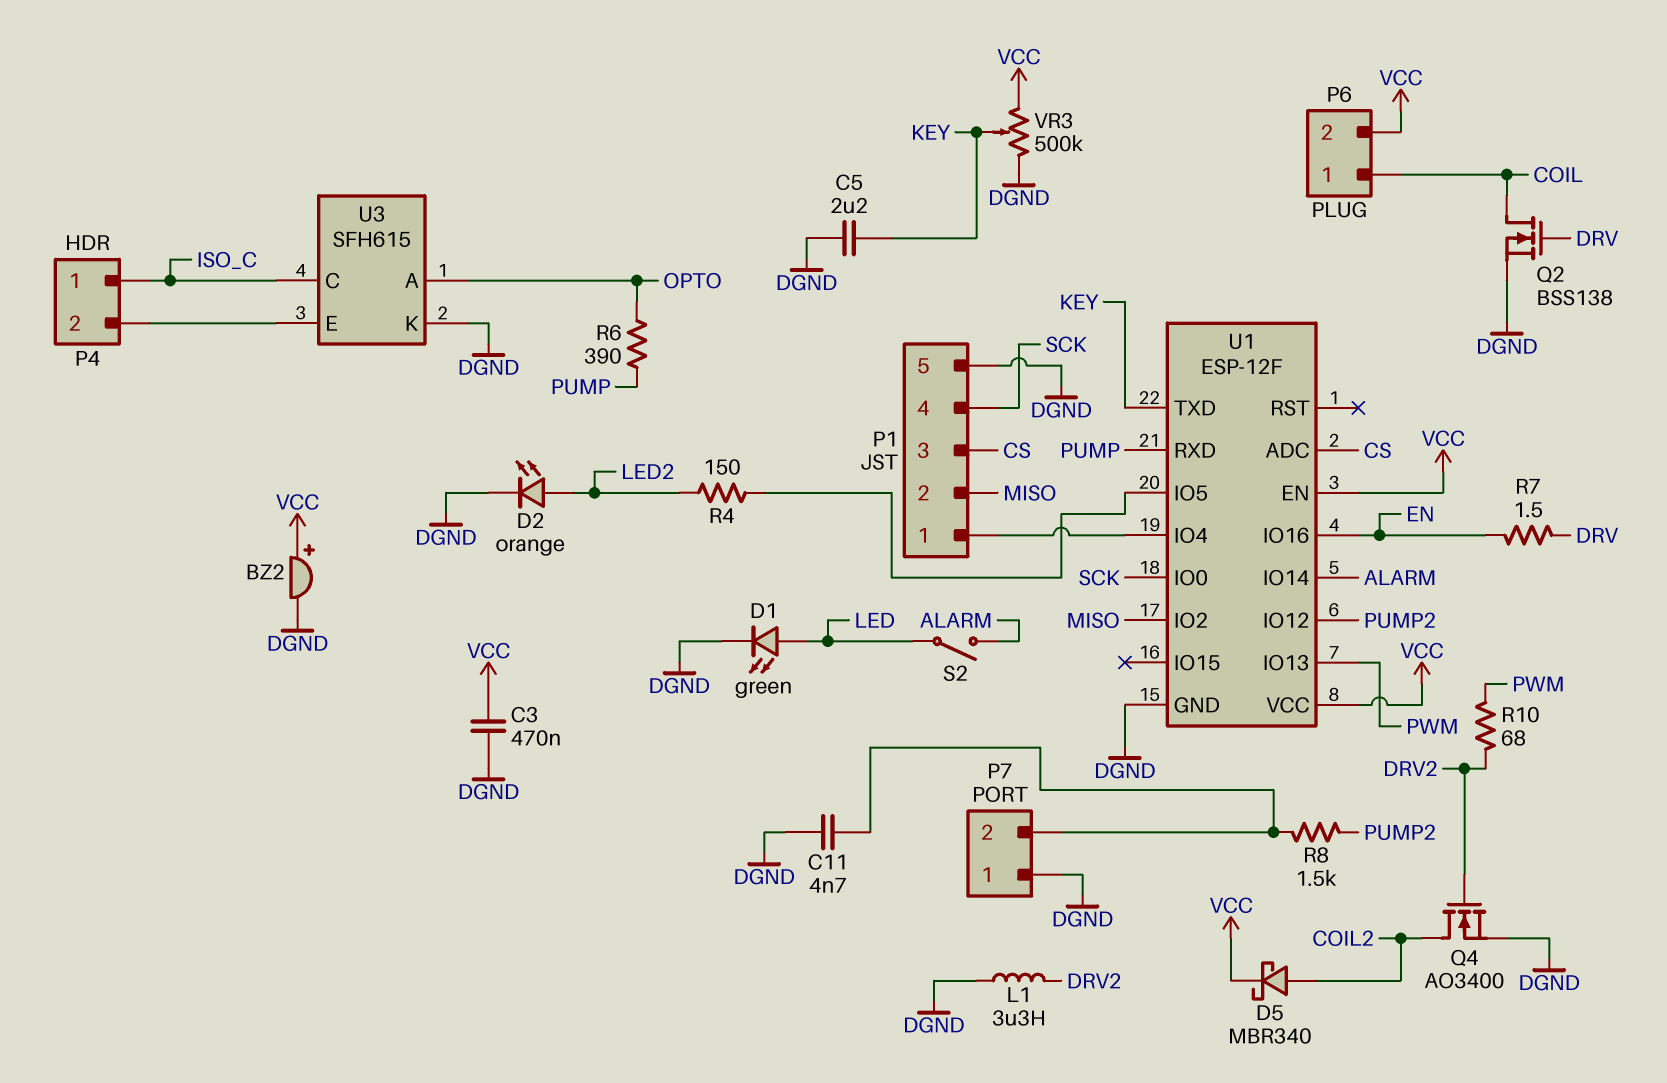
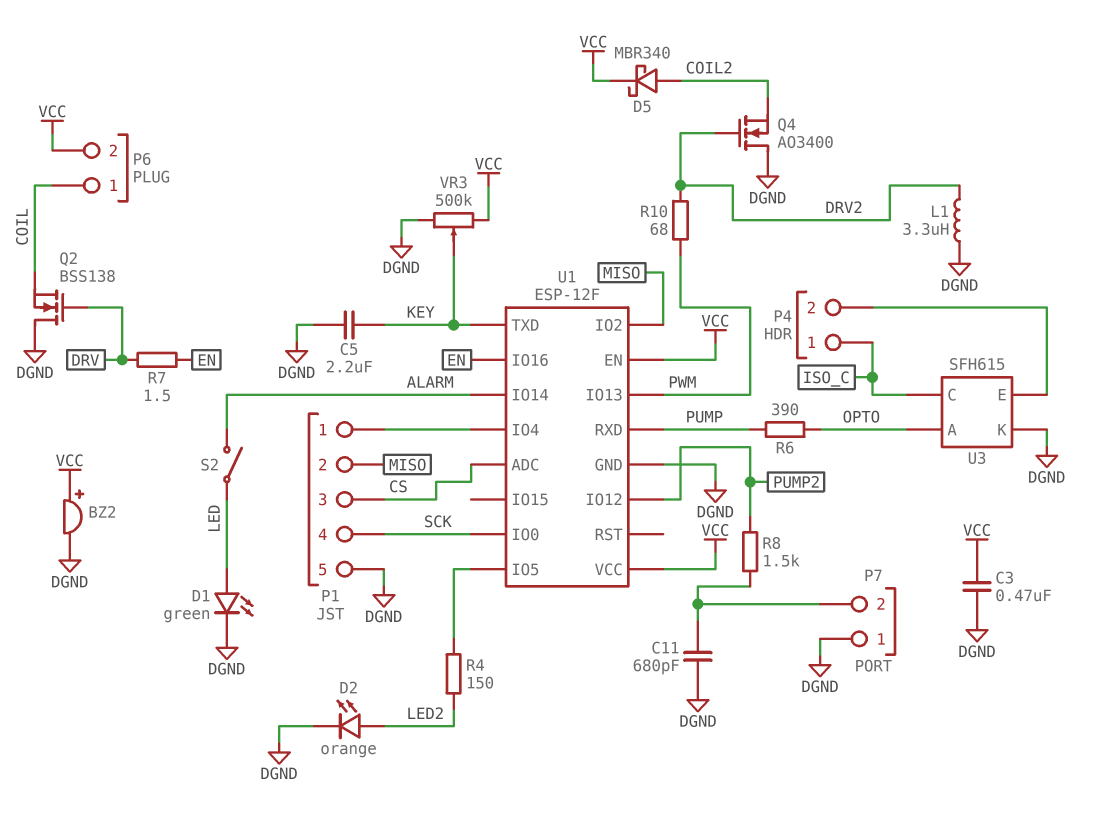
C11: 4.7nF (DGND, P7/2) -> 680pF (DGND, P7/2)
Q2: NMOS BSS138 (G DRV, D COIL, S DGND) -> NMOS BSS138 (G DRV, D DGND, S COIL)
Q4: NMOS AO3400 (G DRV2, D COIL2, S DGND) -> NMOS AO3400 (G DRV2, D DGND, S COIL2)

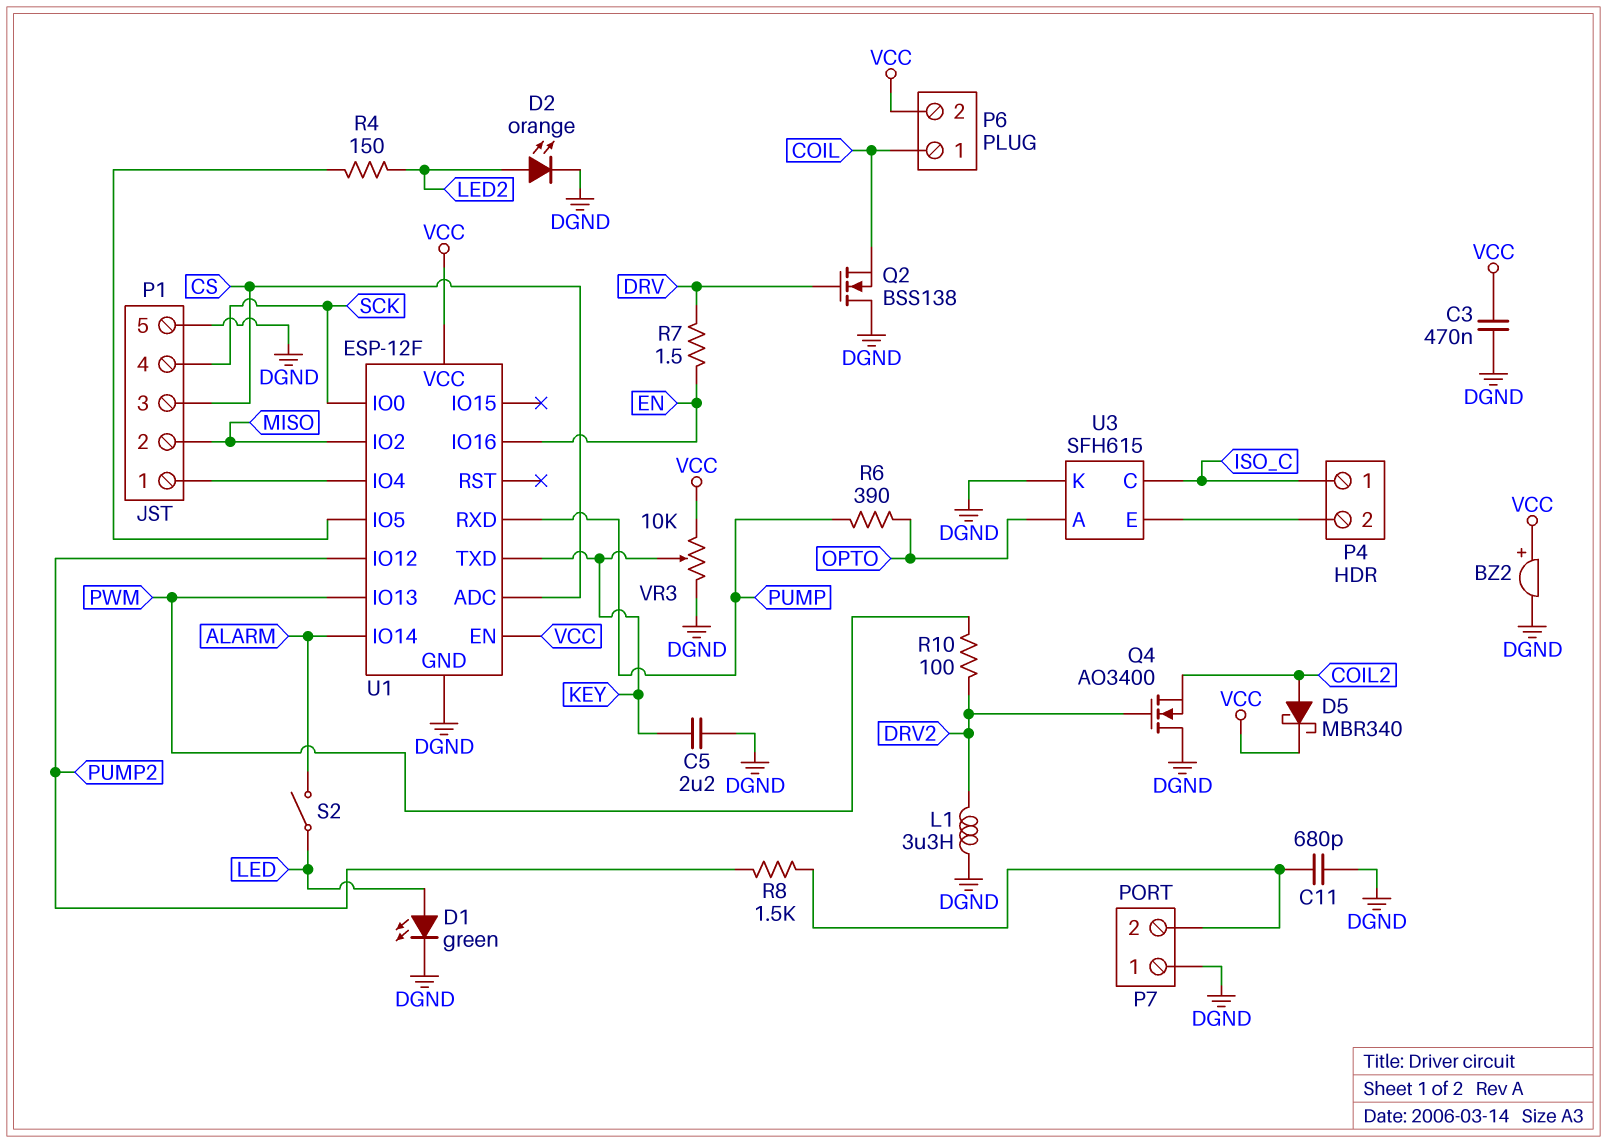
R10: 68 (DRV2, PWM) -> 100 (DRV2, PWM)
VR3: 500k (DGND, VCC, wiper KEY) -> 10k (DGND, VCC, wiper KEY)

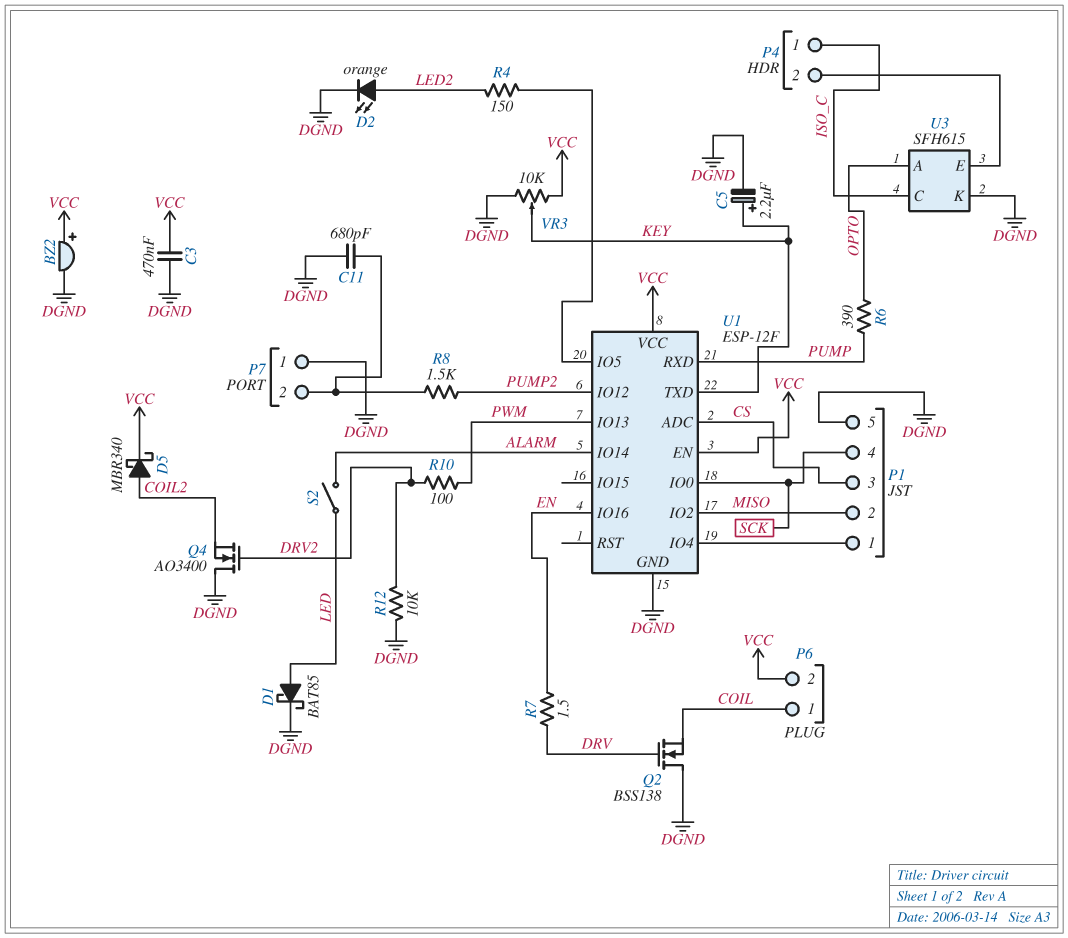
C5: 2.2uF (DGND, KEY) -> 2.2uF (plus KEY, minus DGND)
D1: LED green (A LED, K DGND) -> schottky BAT85 (A LED, K DGND)
L1: 3.3uH (DGND, DRV2) -> none
R12: none -> 10k (DGND, DRV2)

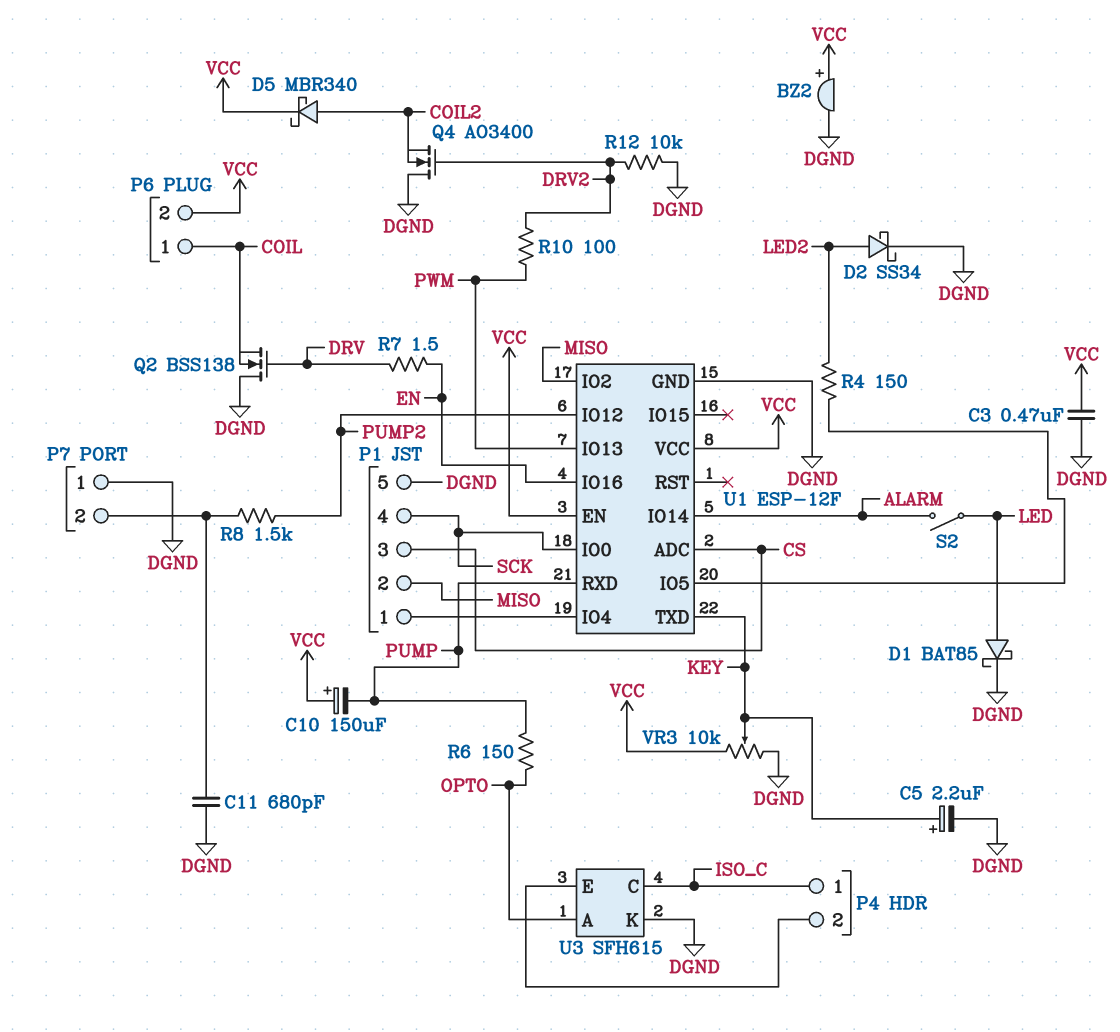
C10: none -> 150uF (plus VCC, minus PUMP)
D2: LED orange (A LED2, K DGND) -> schottky SS34 (A LED2, K DGND)
R6: 390 (OPTO, PUMP) -> 150 (OPTO, PUMP)

